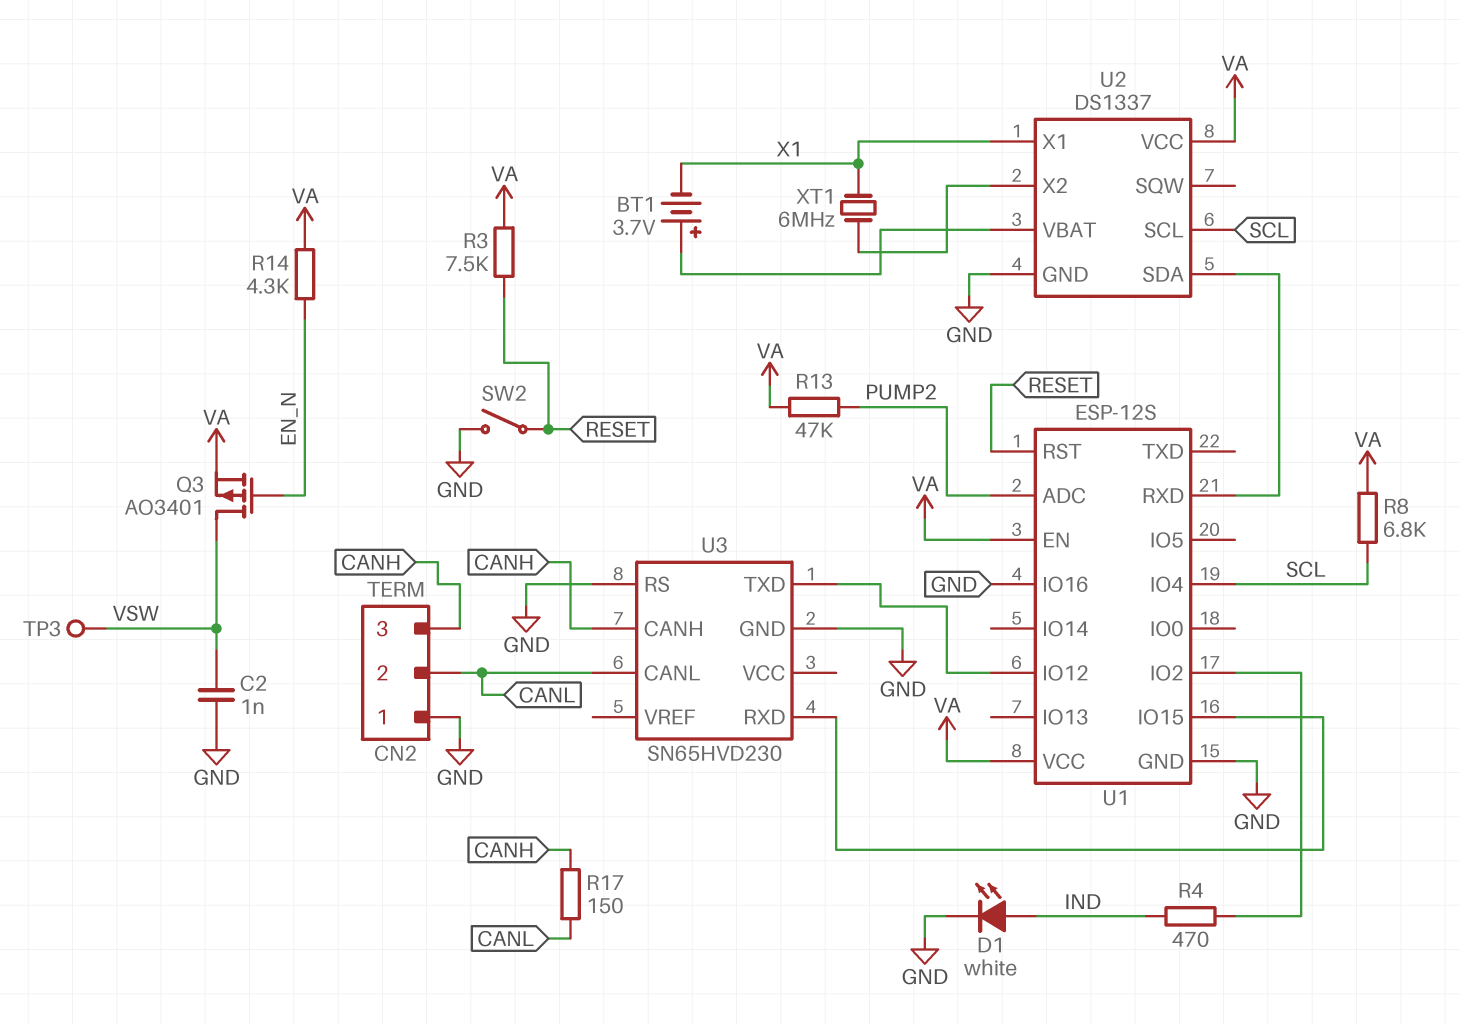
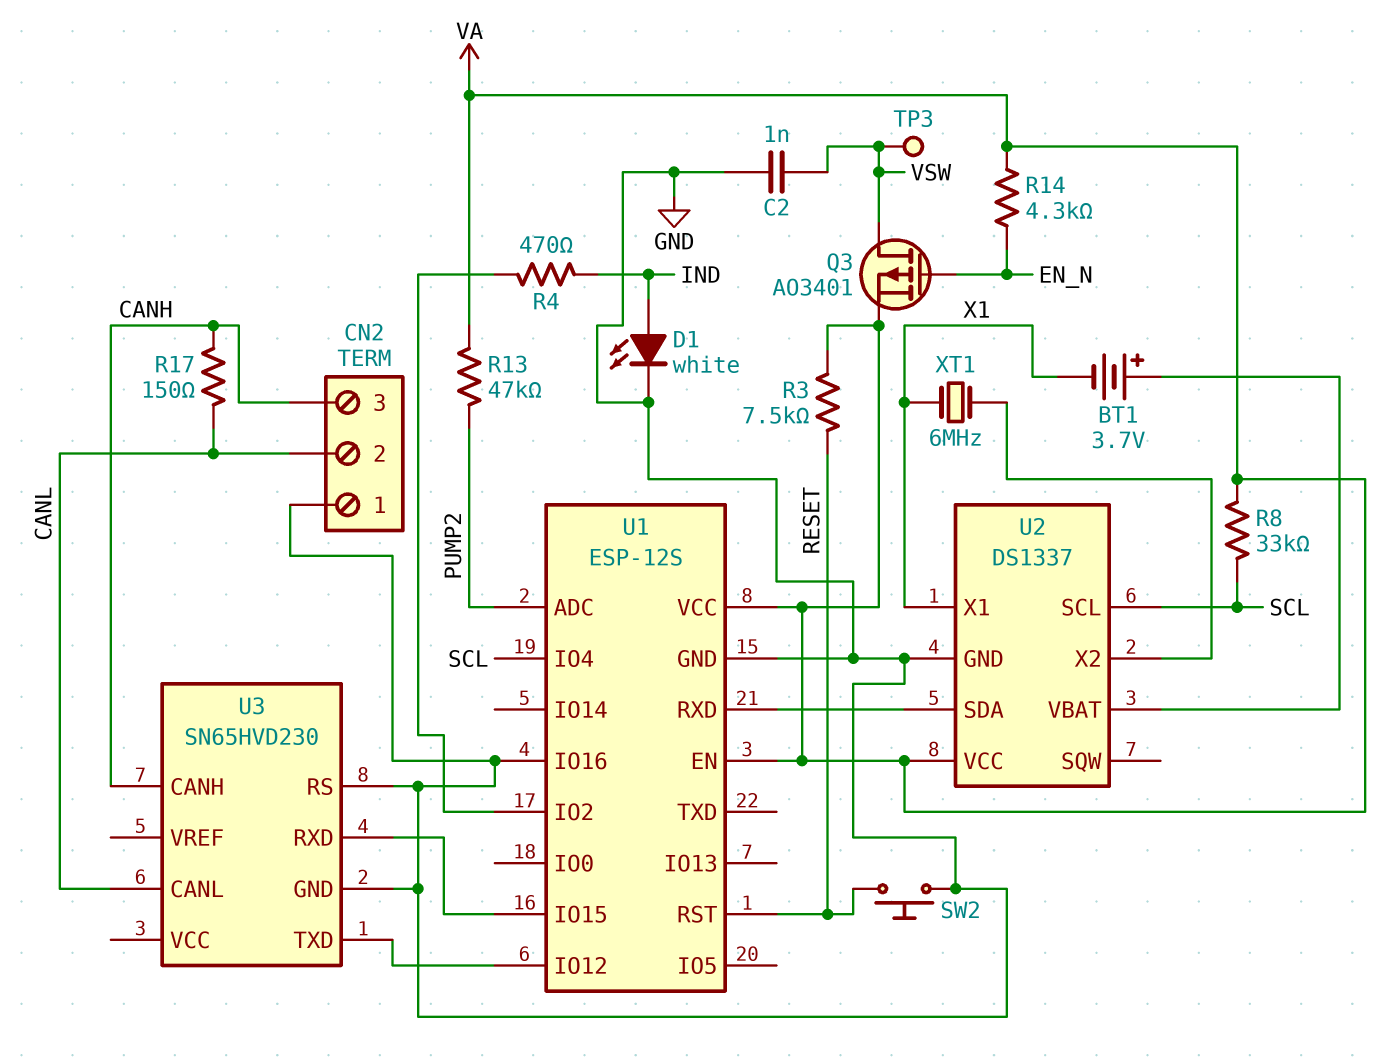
R8: 6.8k (SCL, VA) -> 33k (SCL, VA)
SW2: switch (GND, RESET) -> button (GND, RESET)

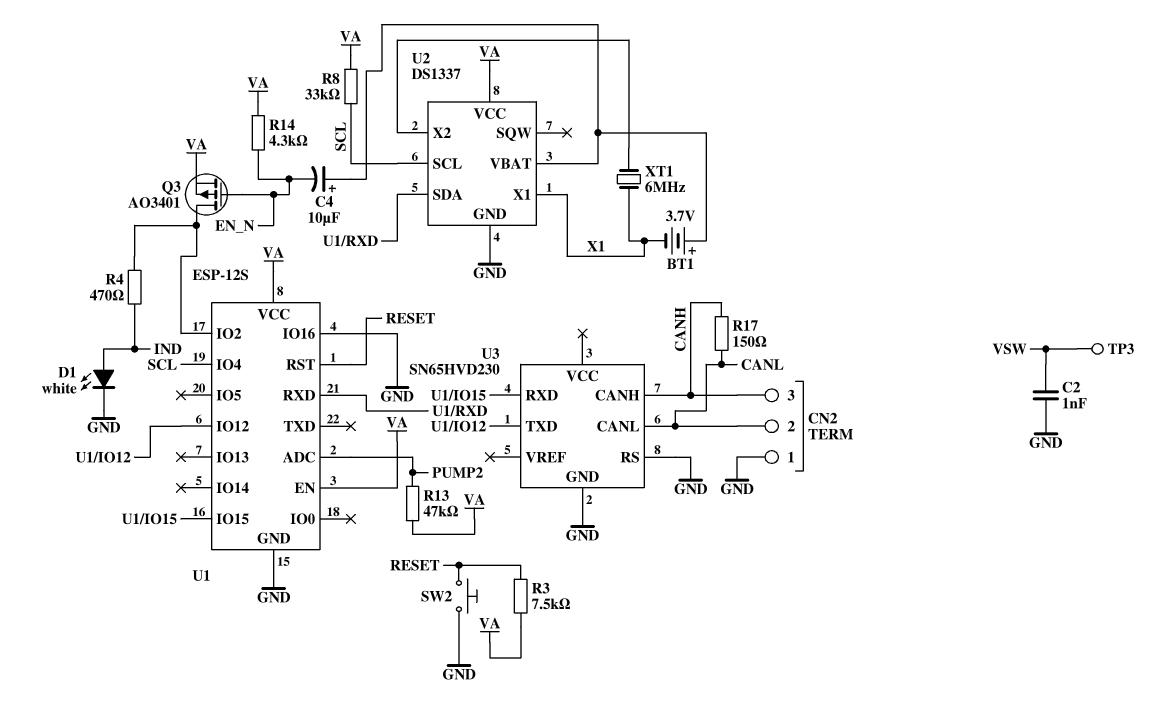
C4: none -> 10uF (plus U2/VBAT, minus EN_N)
Q3: PMOS AO3401 (G EN_N, D VSW, S VA) -> PMOS AO3401 (G EN_N, D U1/IO2, S VA)

